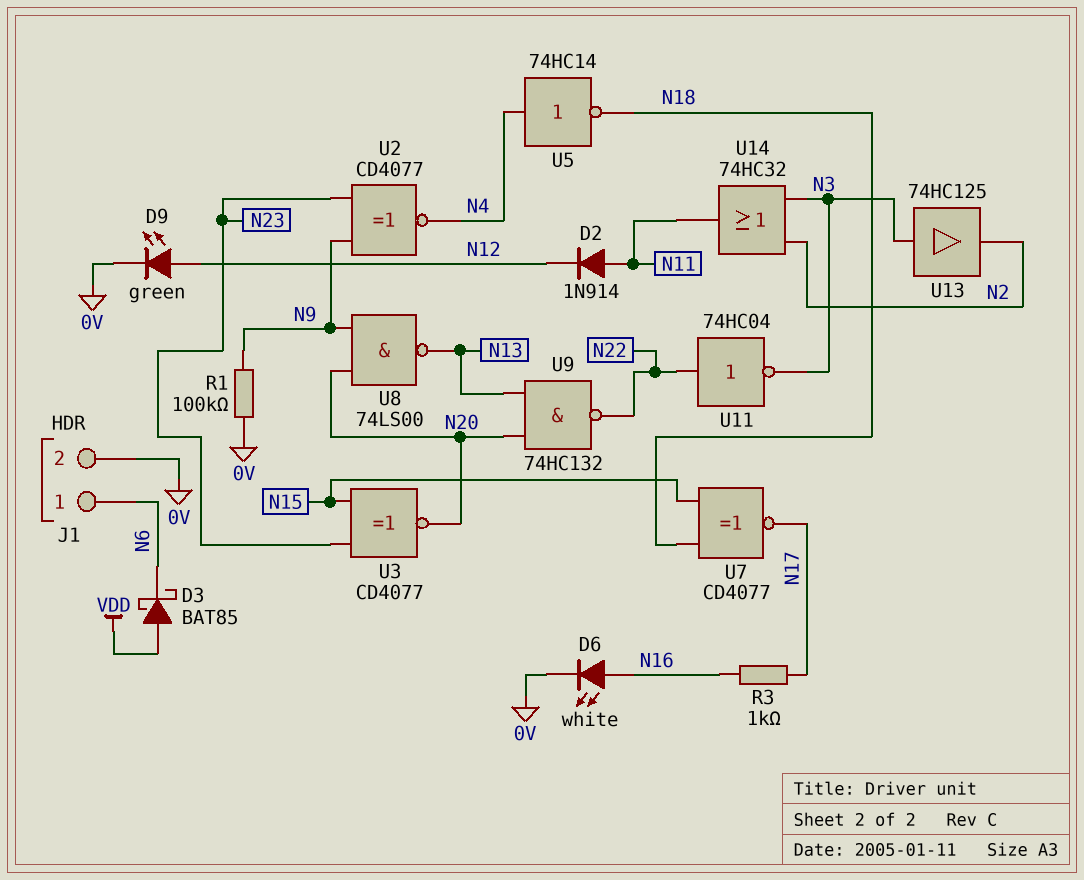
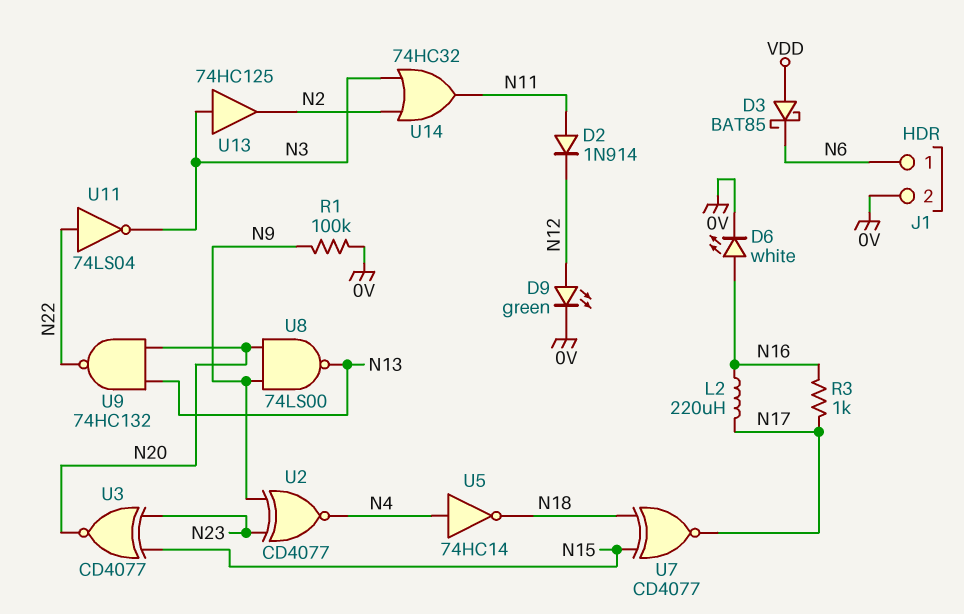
L2: none -> 220uH (N16, N17)
U11: NOT 74HC04 (in N22, out N3) -> NOT 74LS04 (in N22, out N3)

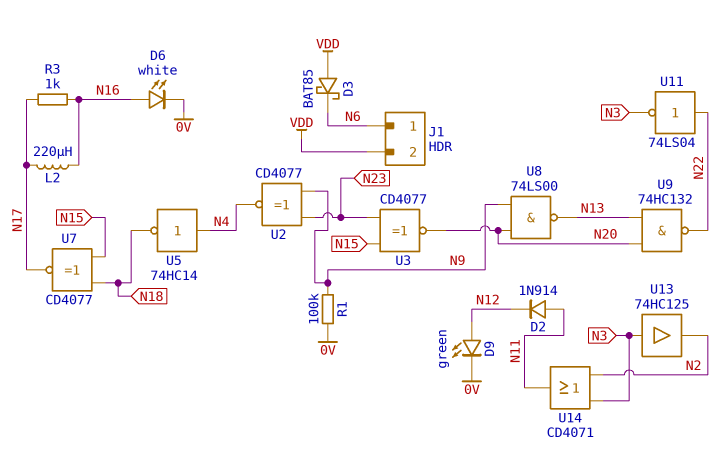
J1 pin 2: 0V -> VDD
U14: OR 74HC32 (in N2, in N3, out N11) -> OR CD4071 (in N2, in N3, out N11)

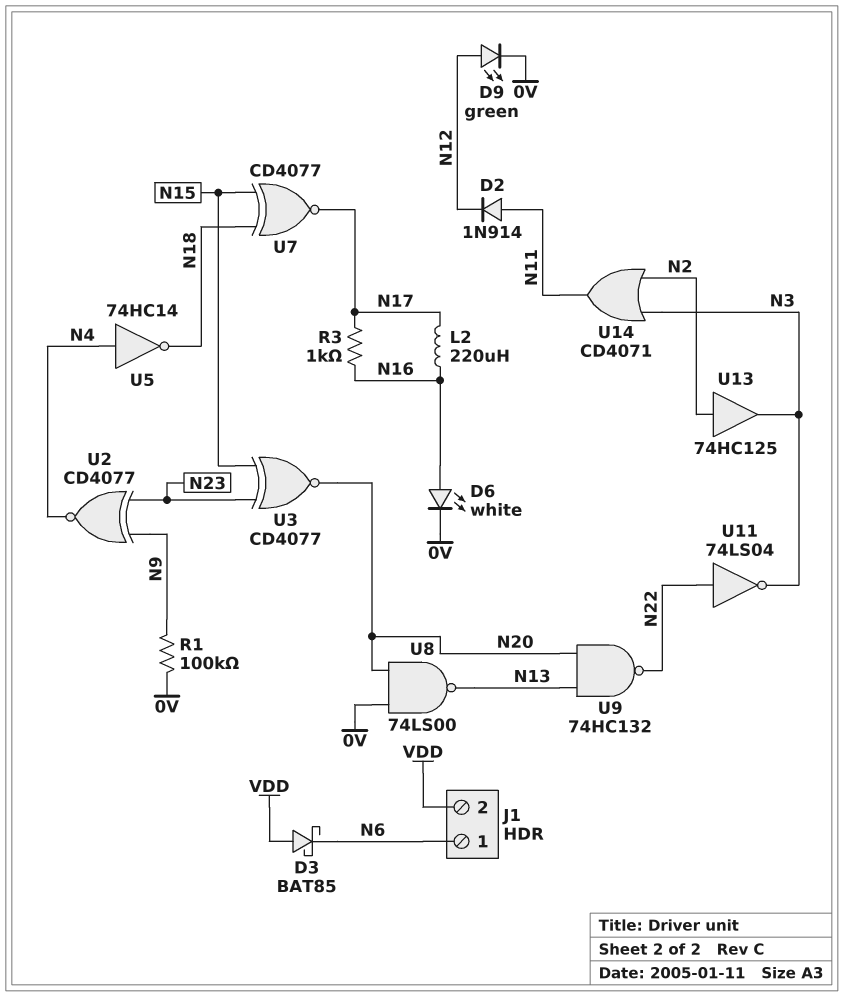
U8: NAND 74LS00 (in N9, in N20, out N13) -> NAND 74LS00 (in 0V, in N20, out N13)
U13: buffer 74HC125 (in N3, out N2) -> buffer 74HC125 (in N2, out N3)

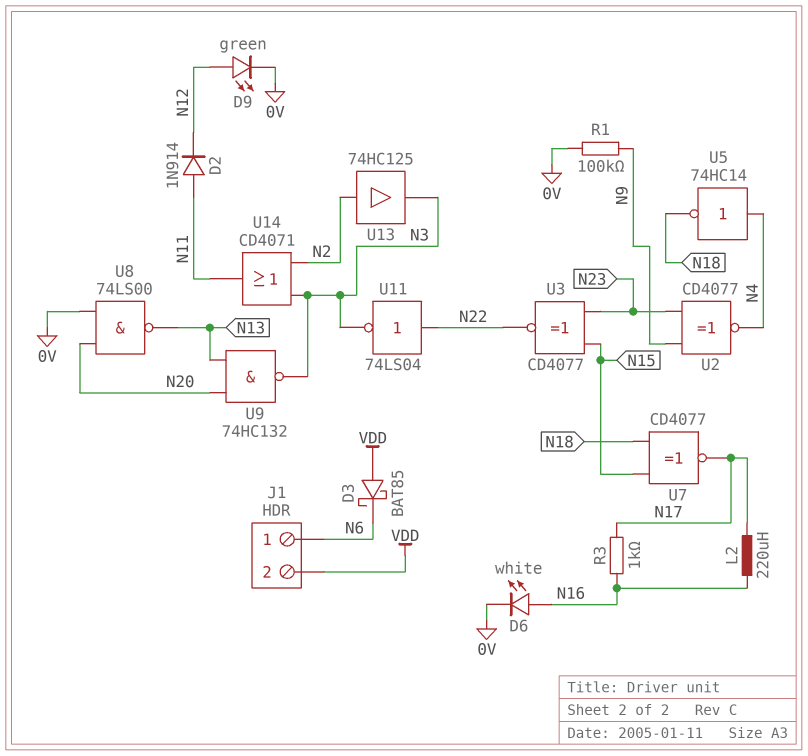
U3: XNOR CD4077 (in N15, in N23, out N20) -> XNOR CD4077 (in N15, in N23, out N22)
U9: NAND 74HC132 (in N13, in N20, out N22) -> NAND 74HC132 (in N13, in N20, out N3)

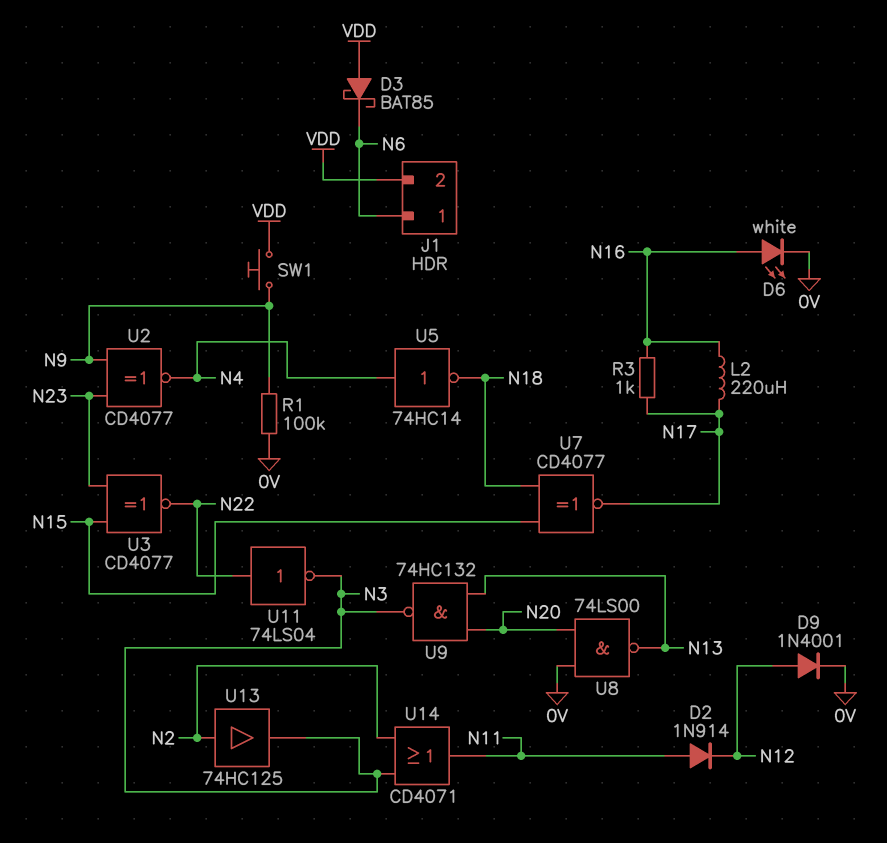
D9: LED green (A N12, K 0V) -> diode 1N4001 (A N12, K 0V)
SW1: none -> button (N9, VDD)

